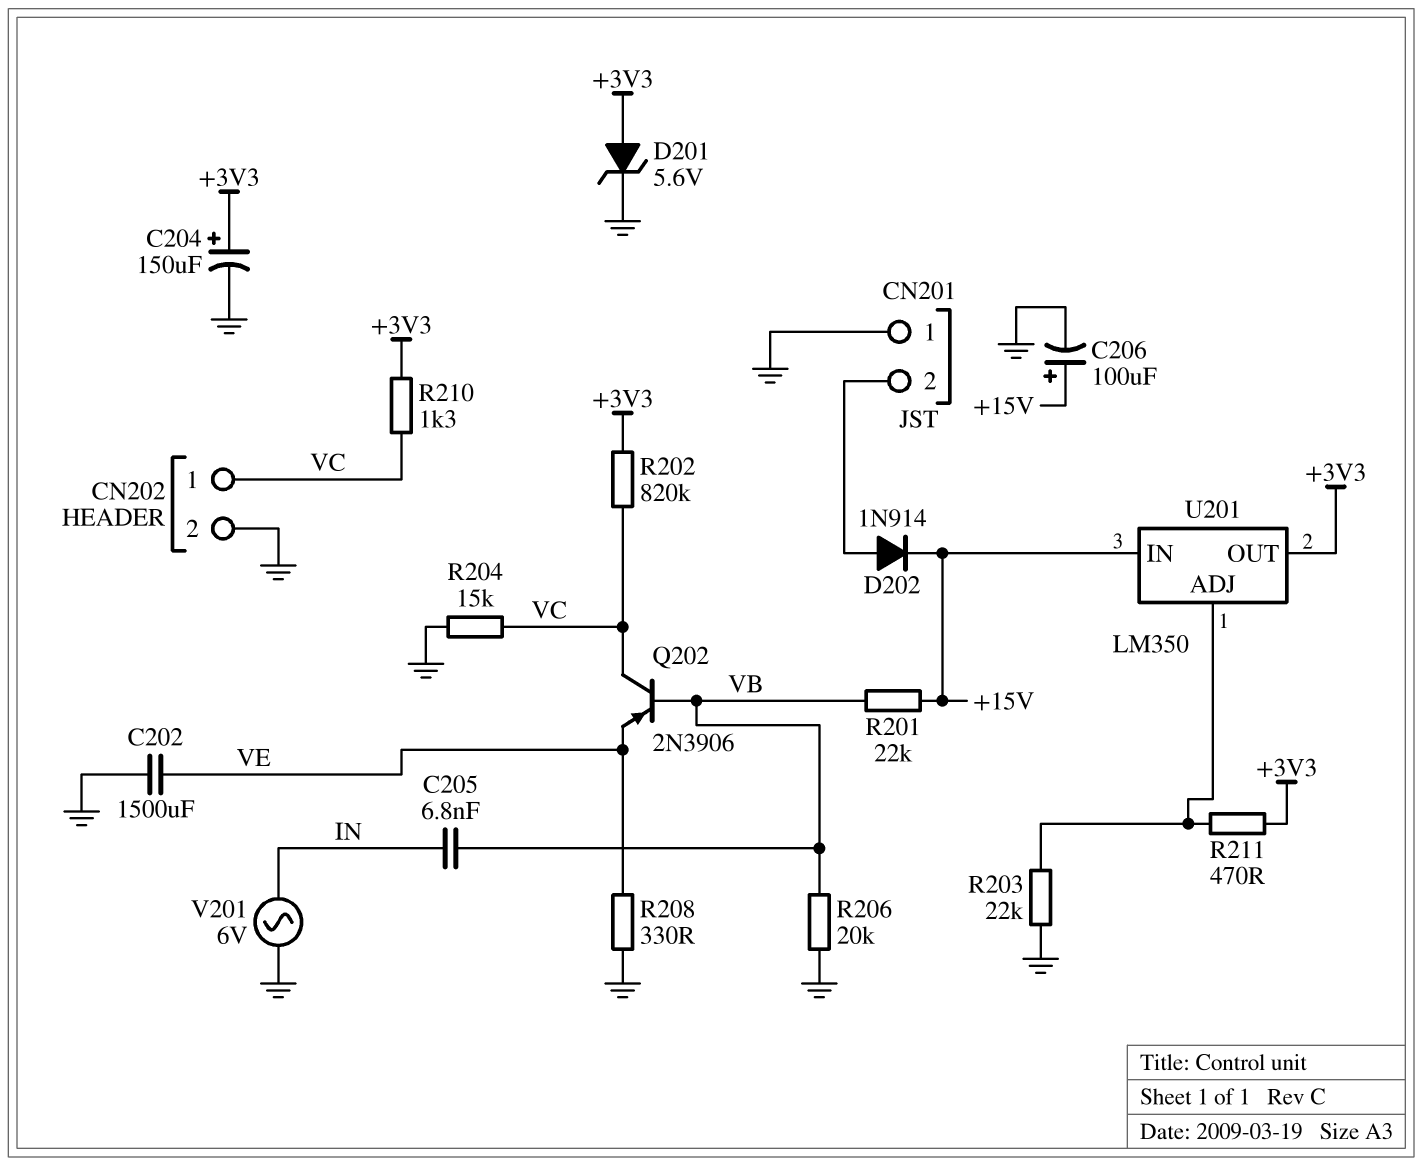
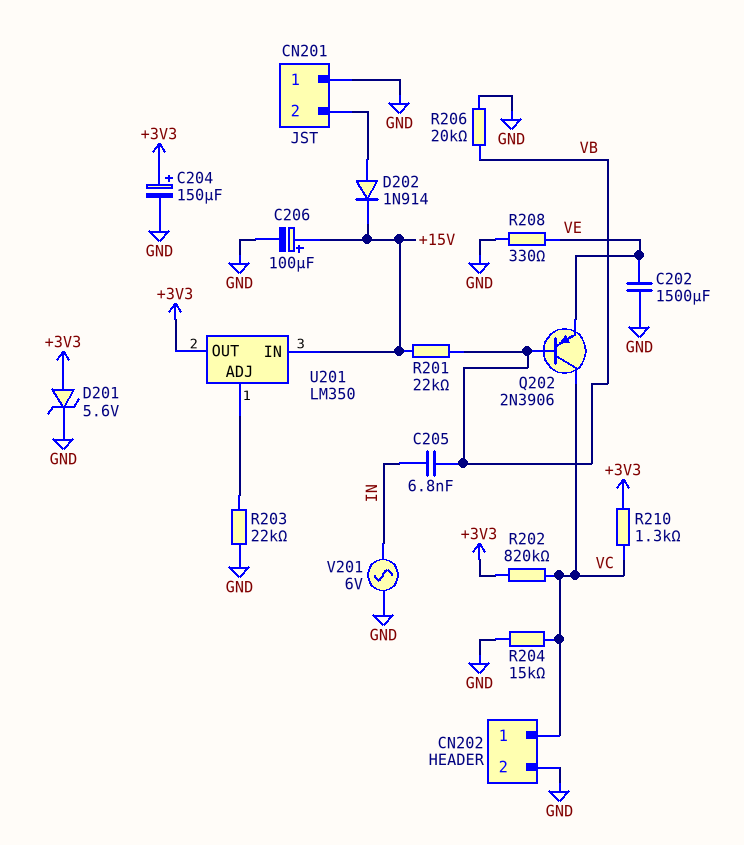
R211: 470 (+3V3, U201/ADJ) -> none

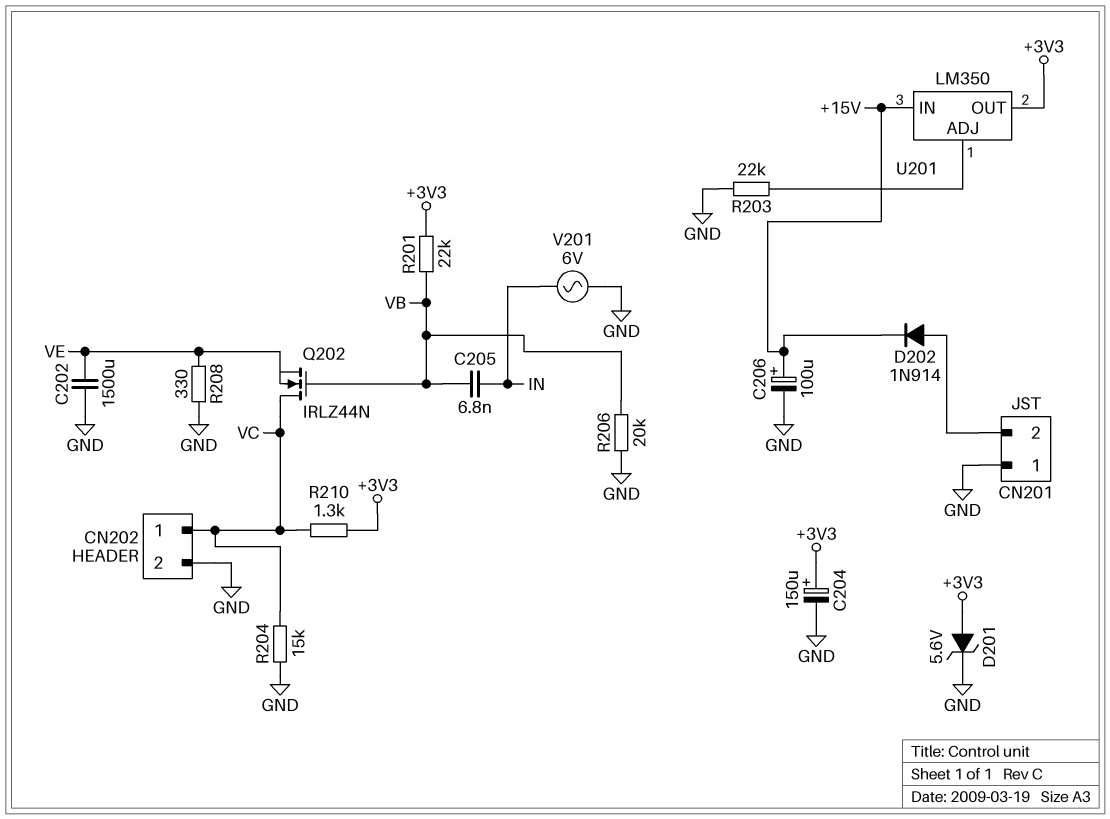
Q202: PNP 2N3906 (B VB, C VC, E VE) -> NMOS IRLZ44N (G VB, D VC, S VE)
R201: 22k (+15V, VB) -> 22k (+3V3, VB)
R202: 820k (+3V3, VC) -> none

